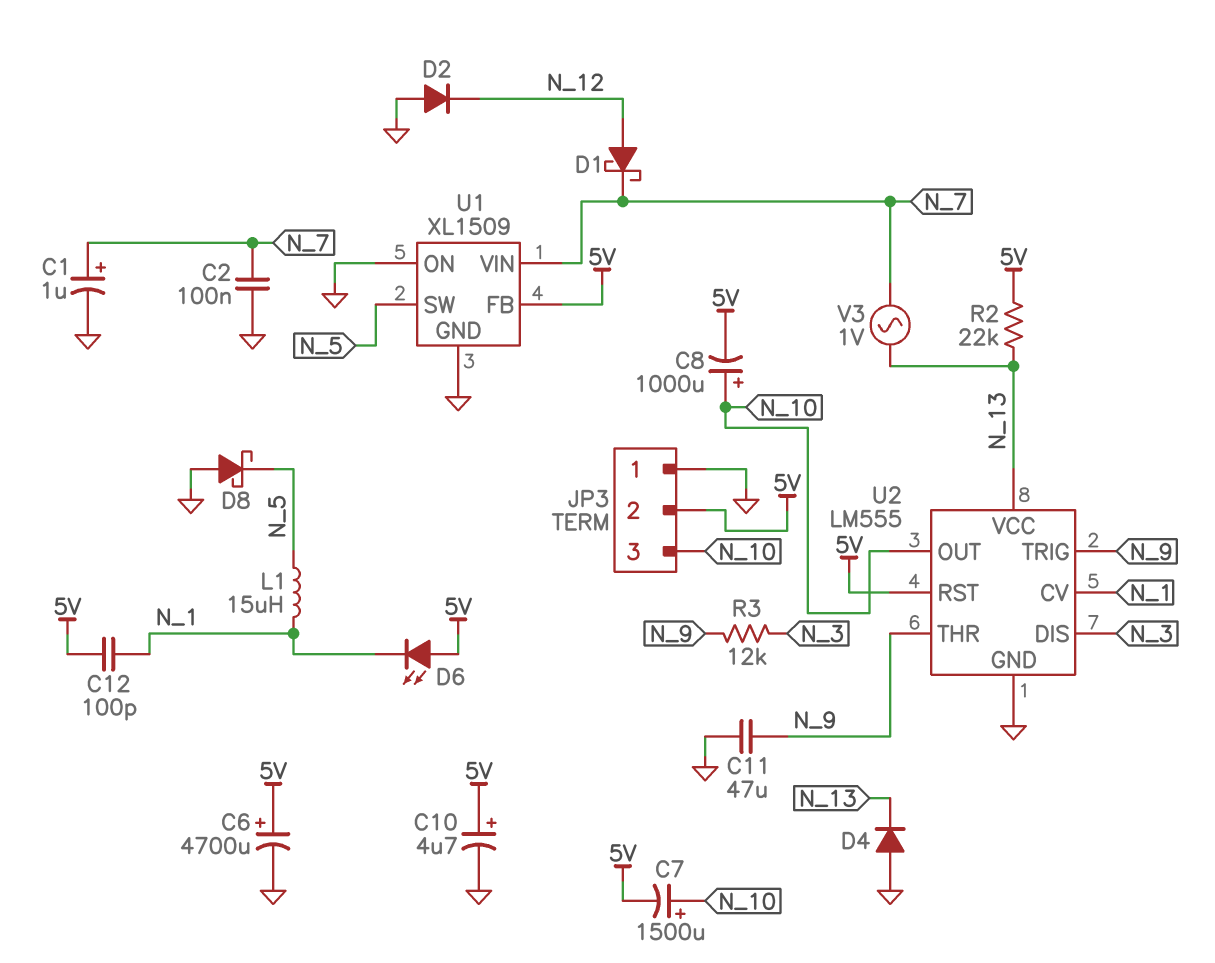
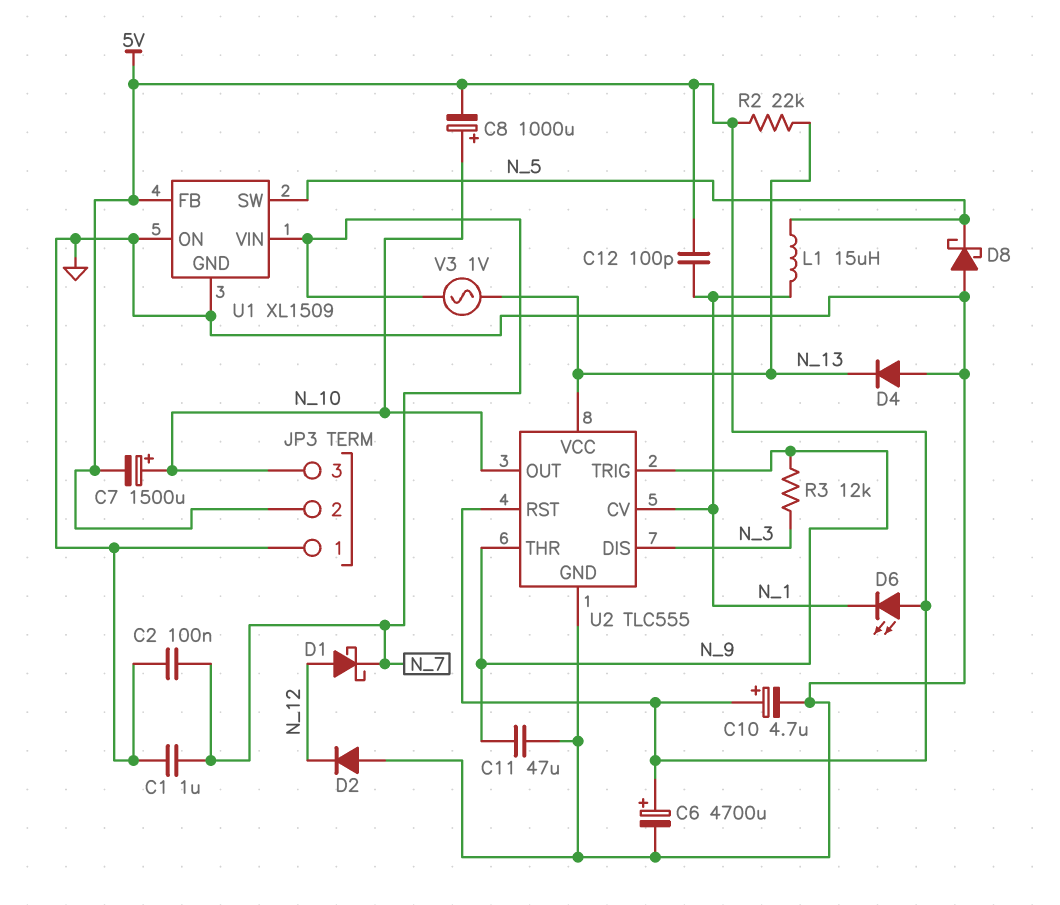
C1: 1uF (plus N_7, minus GND) -> 1uF (GND, N_7)
U2: LM555 -> TLC555

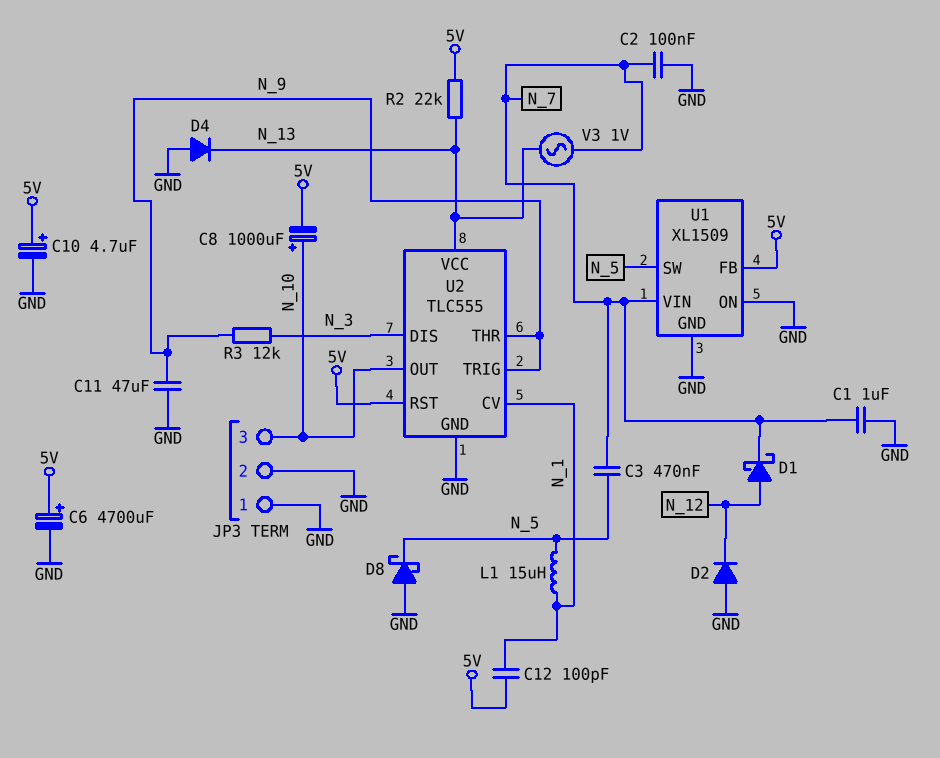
C3: none -> 470nF (N_5, N_7)
C7: 1500uF (plus N_10, minus 5V) -> none
D6: LED (A 5V, K N_1) -> none
JP3 pin 2: 5V -> GND

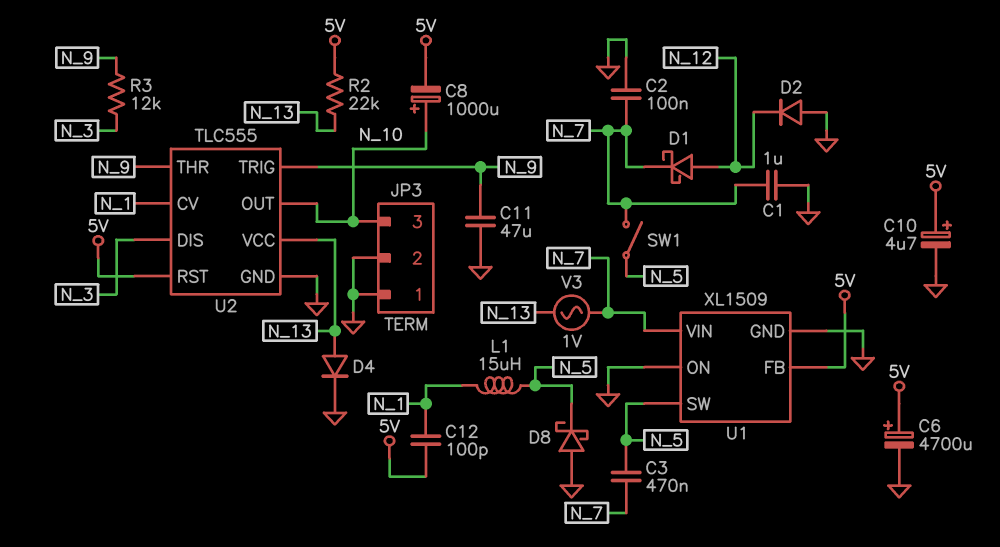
D4: diode (A GND, K N_13) -> diode (A N_13, K GND)
SW1: none -> switch (N_5, N_7)

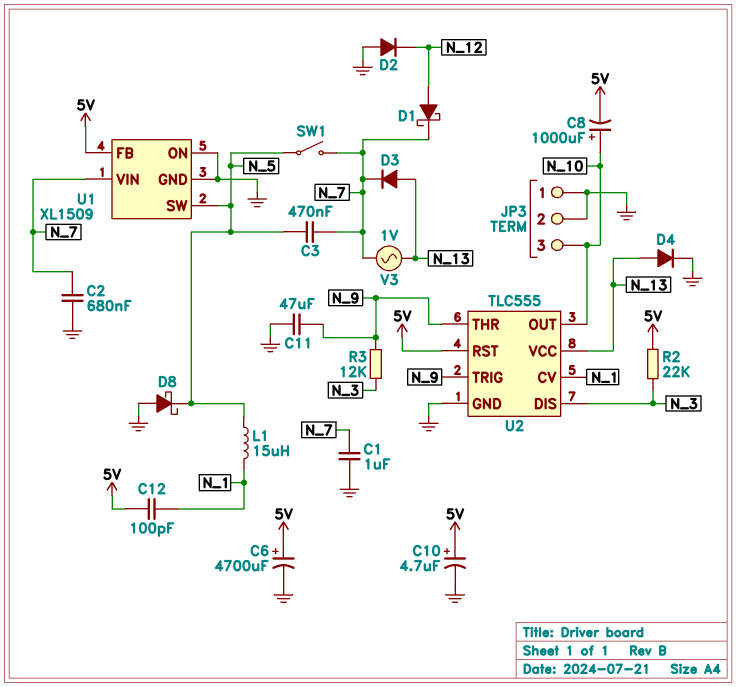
C2: 100nF (GND, N_7) -> 680nF (GND, N_7)
D3: none -> diode (A N_13, K N_7)
R2: 22k (5V, N_13) -> 22k (5V, N_3)

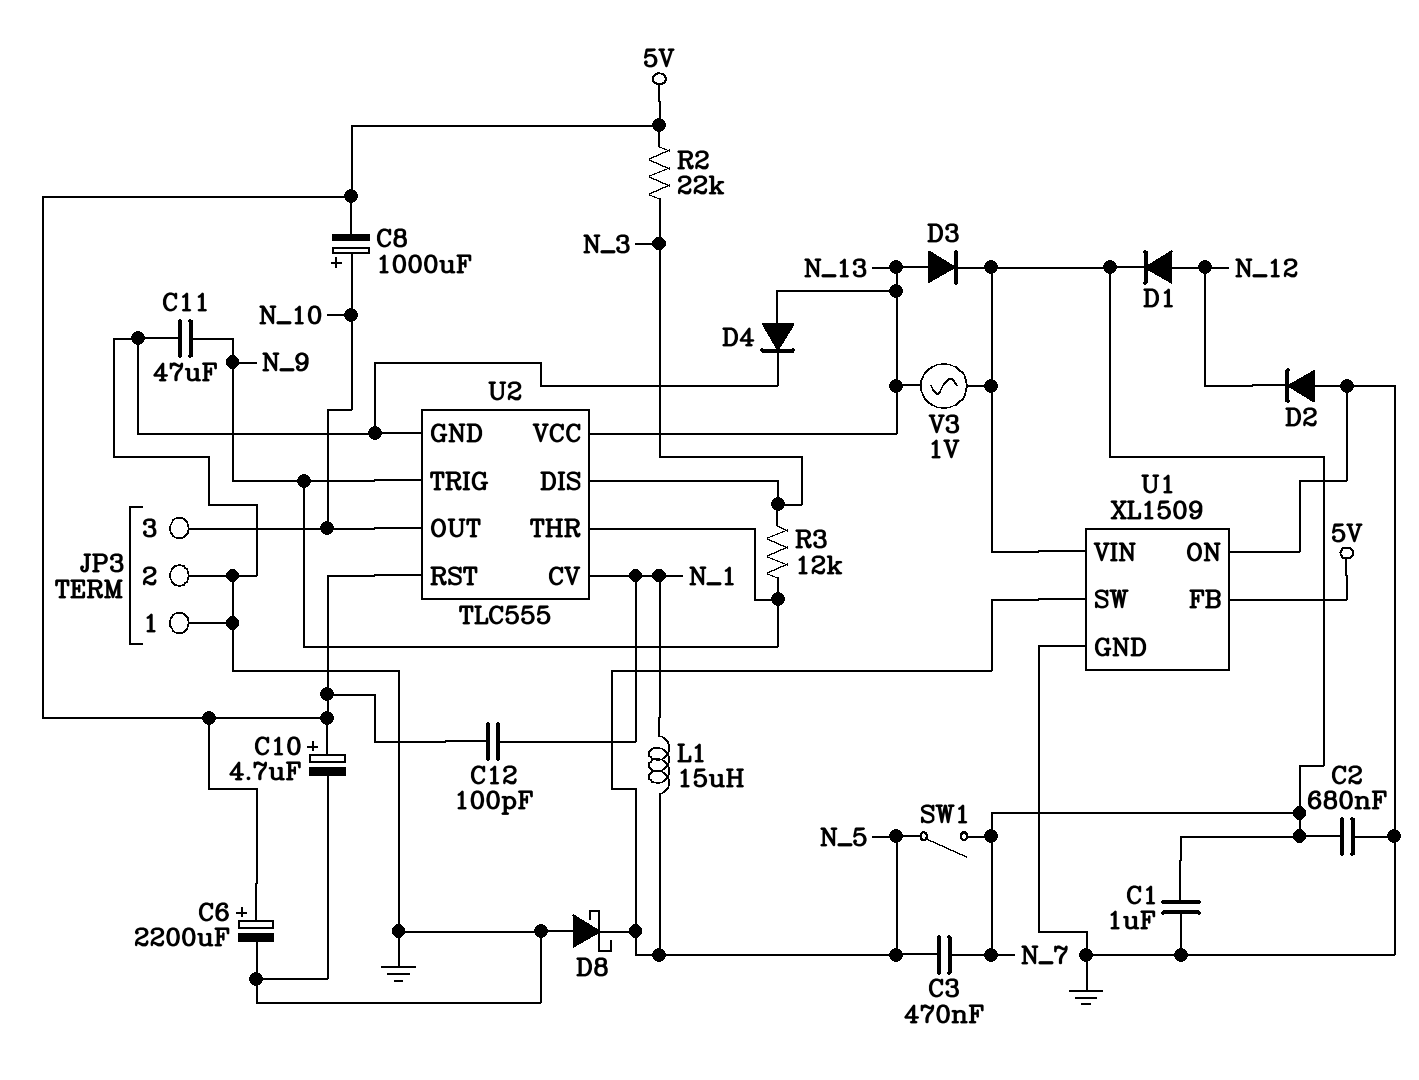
C6: 4700uF (plus 5V, minus GND) -> 2200uF (plus 5V, minus GND)
D1: schottky (A N_12, K N_7) -> diode (A N_12, K N_7)

